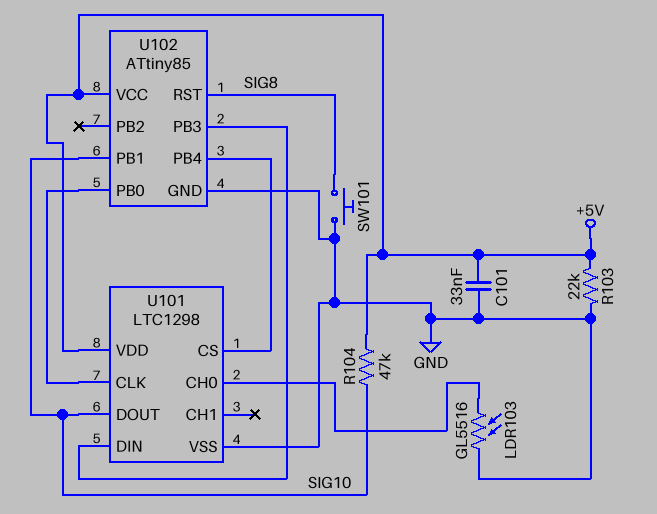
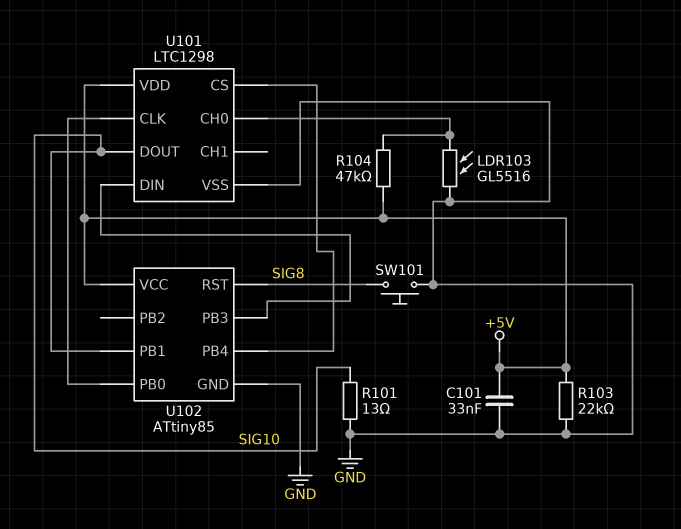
R101: none -> 13 (GND, SIG10)
R104: 47k (+5V, SIG10) -> 47k (+5V, U101/CH0)

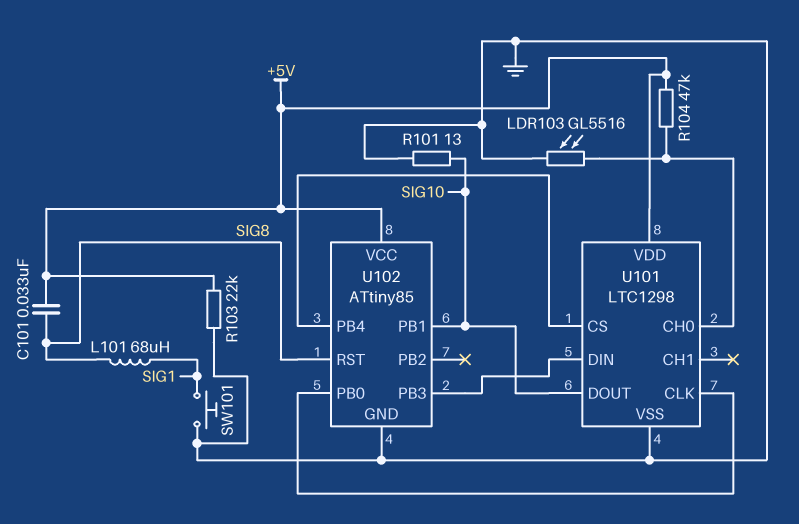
C101: 33nF (+5V, GND) -> 33nF (+5V, SIG8)
L101: none -> 68uH (SIG1, SIG8)
SW101: button (GND, SIG8) -> button (GND, SIG1)

